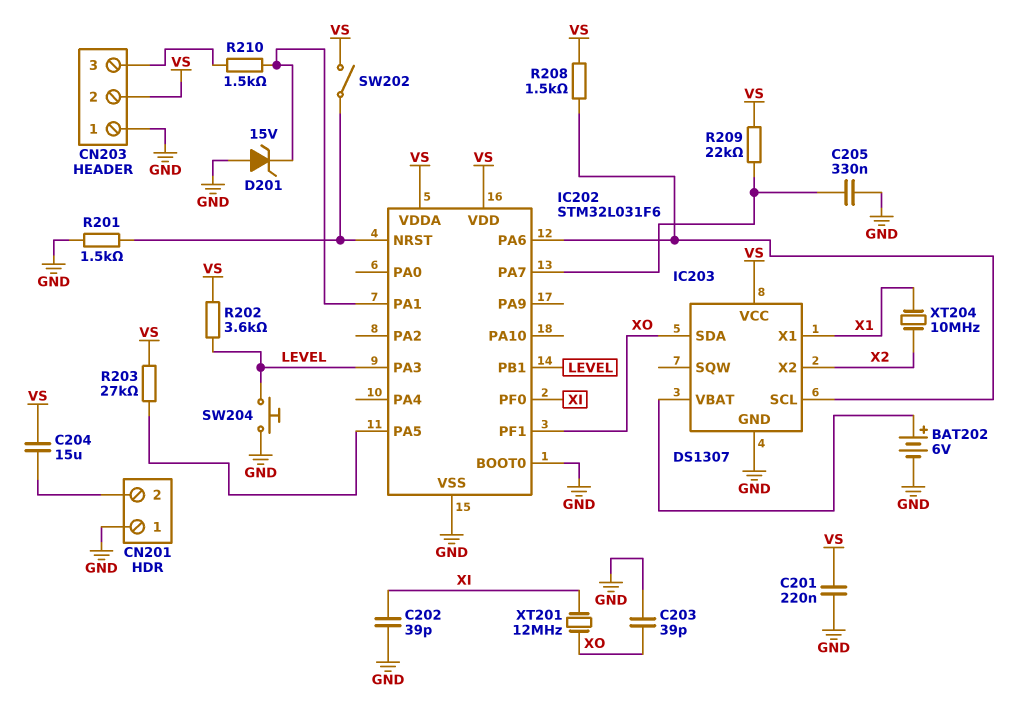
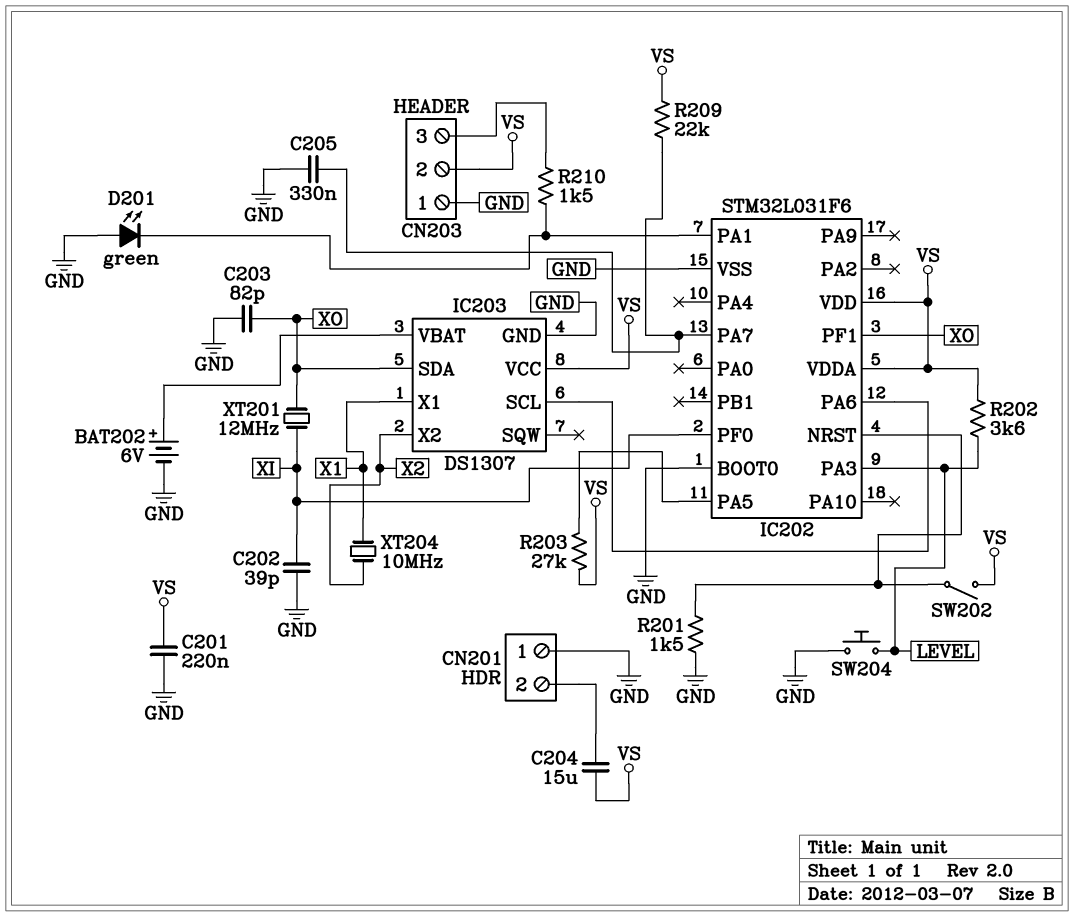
C203: 39pF (GND, XO) -> 82pF (GND, XO)
D201: zener 15V (A GND, K IC202/PA1) -> LED green (A GND, K IC202/PA1)
IC202 pin PB1: LEVEL -> none
R208: 1.5k (IC202/PA6, VS) -> none

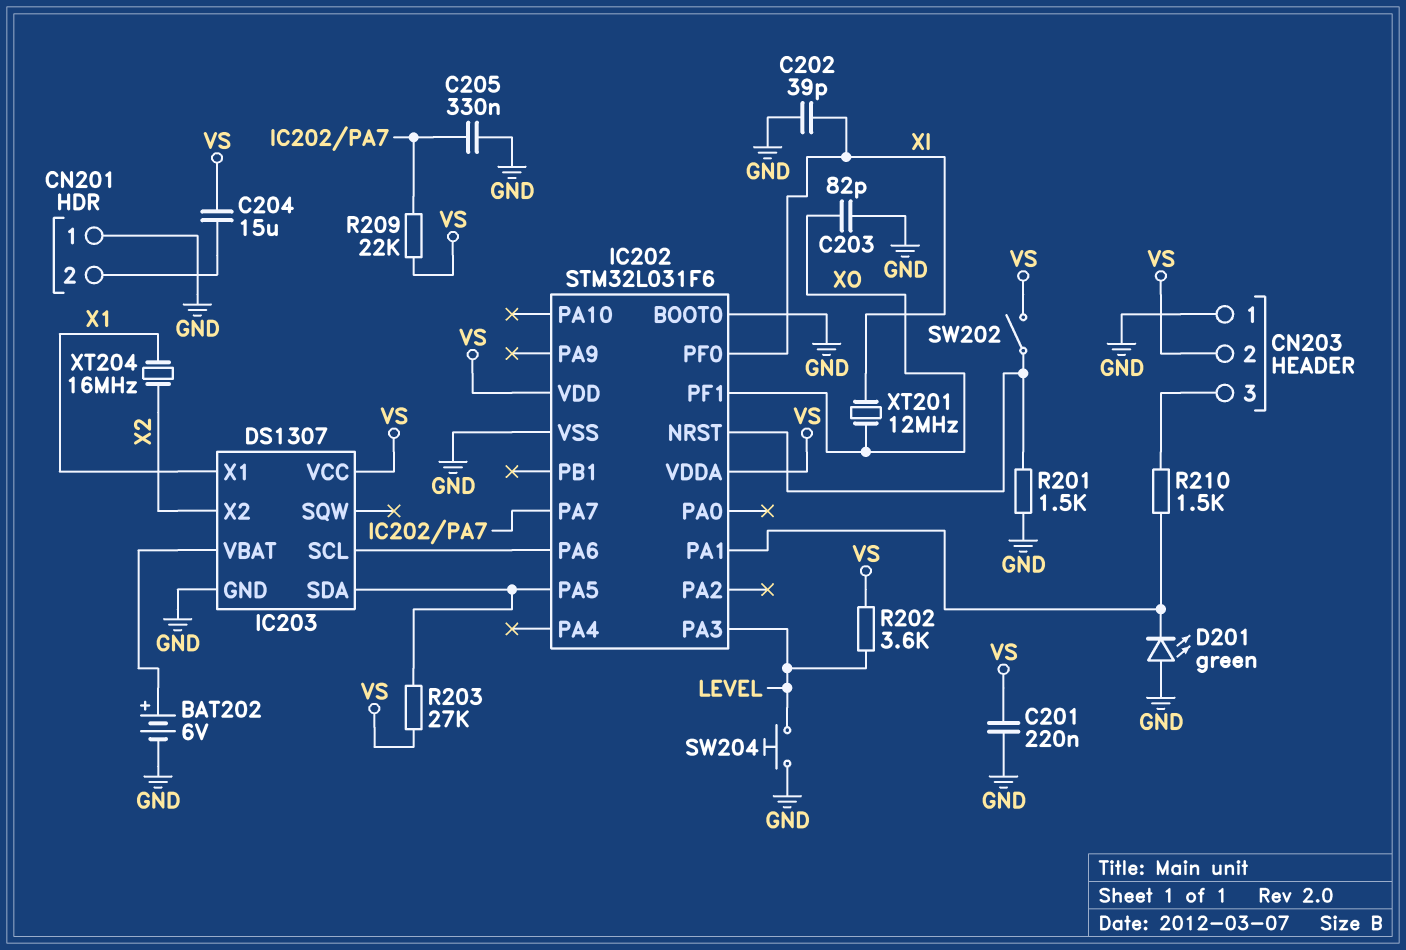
IC203 pin SDA: XO -> IC202/PA5
XT204: 10MHz (X1, X2) -> 16MHz (X1, X2)

